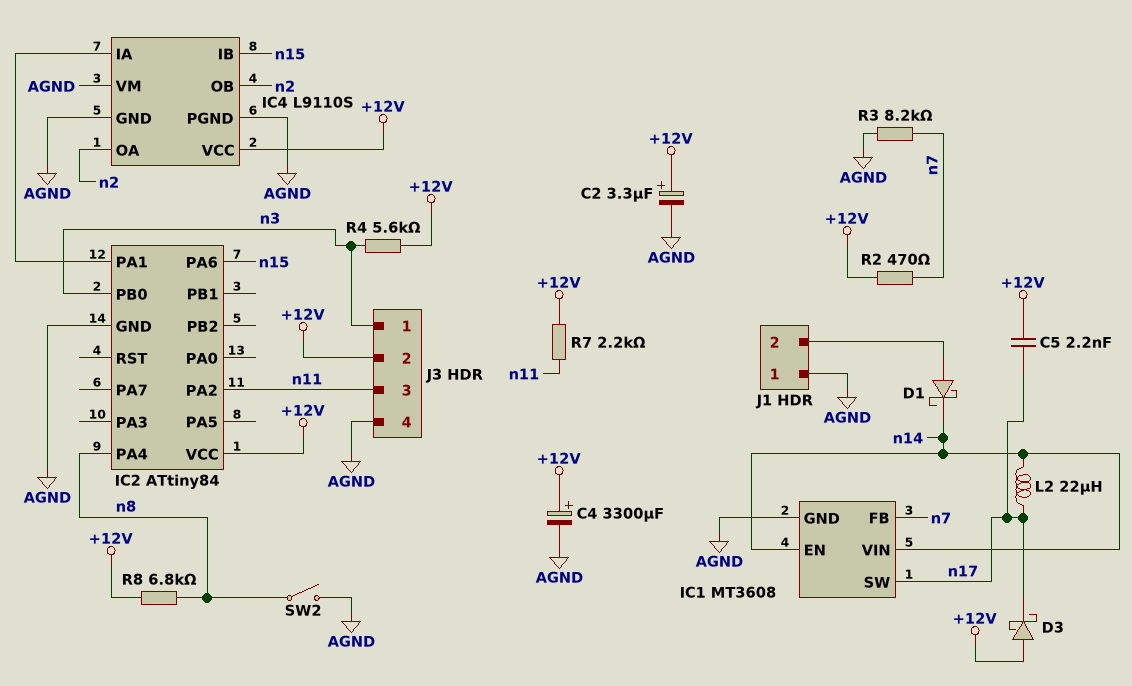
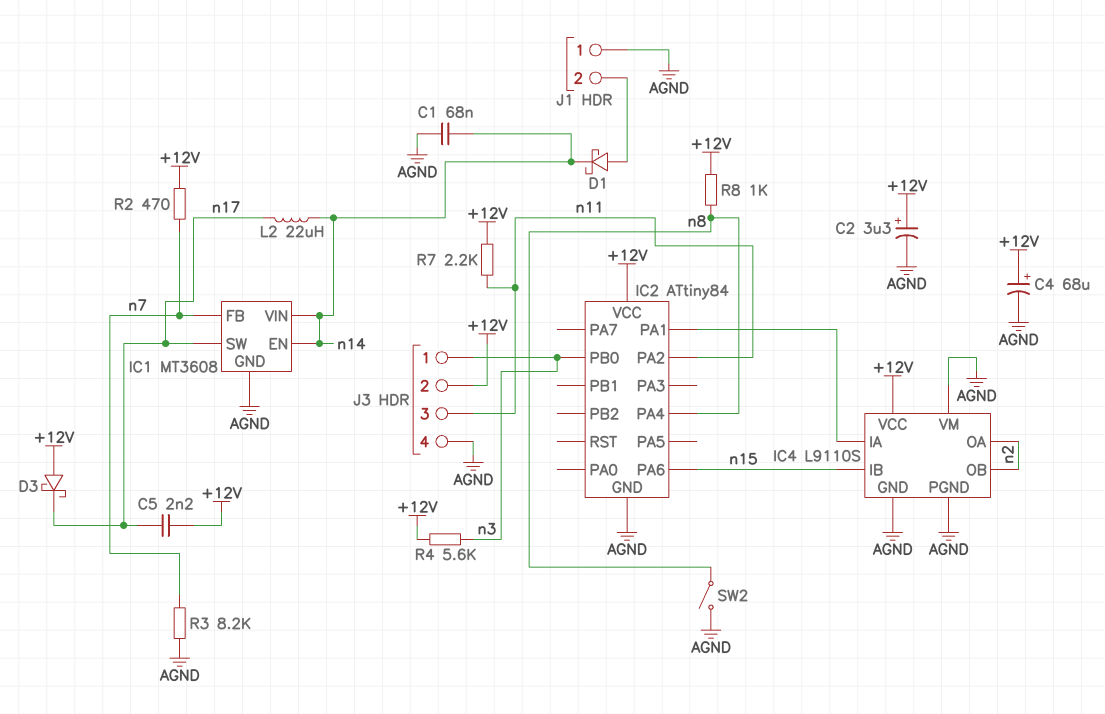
C1: none -> 68nF (AGND, n14)
C4: 3300uF (plus +12V, minus AGND) -> 68uF (plus +12V, minus AGND)
R8: 6.8k (+12V, n8) -> 1k (+12V, n8)

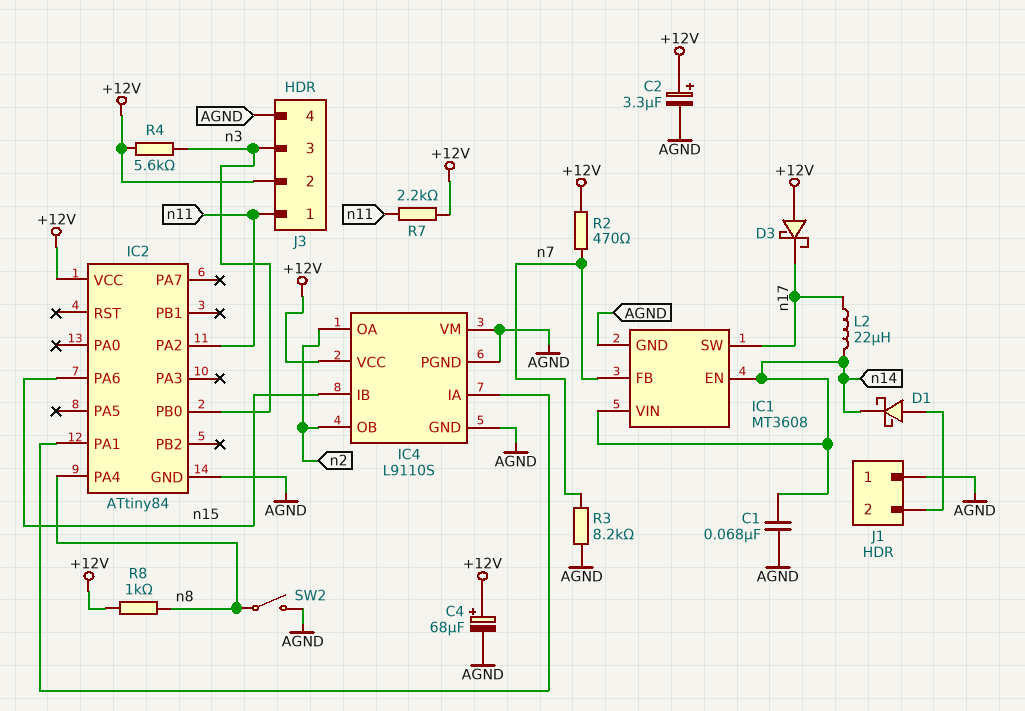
C5: 2.2nF (+12V, n17) -> none
J3 pin 1: n3 -> n11
J3 pin 3: n11 -> n3

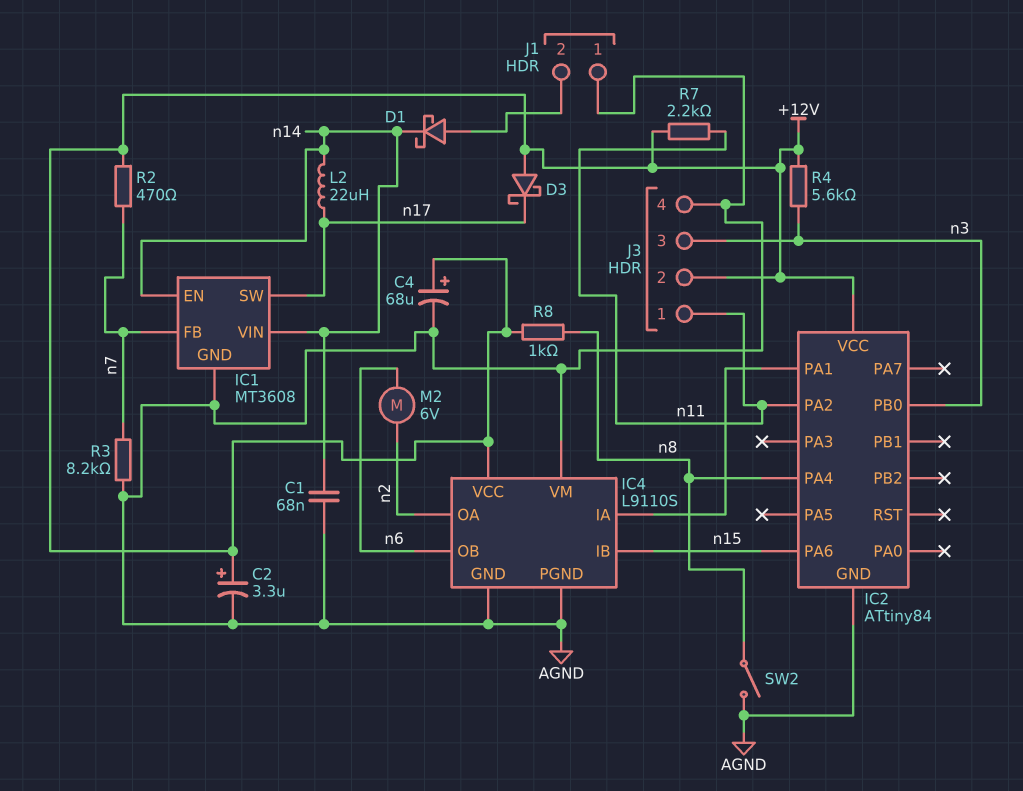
IC4 pin OB: n2 -> n6
M2: none -> motor 6V (n2, n6)

